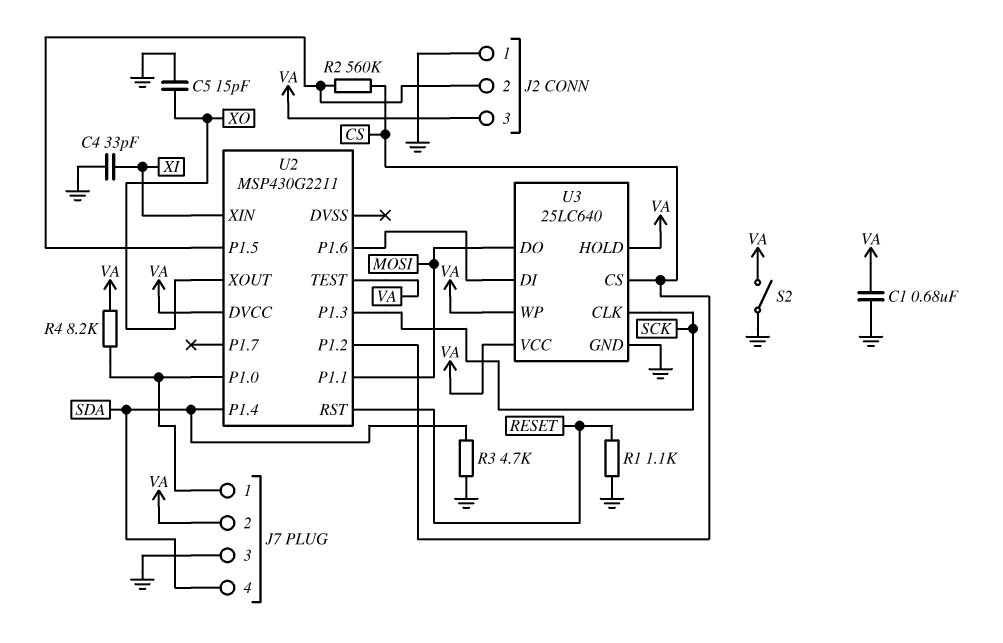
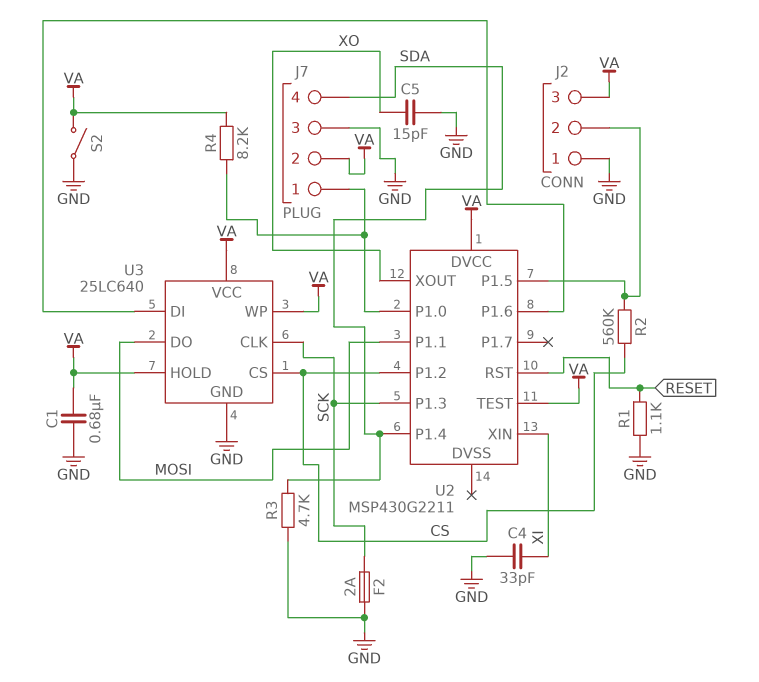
F2: none -> 2A (GND, SCK)

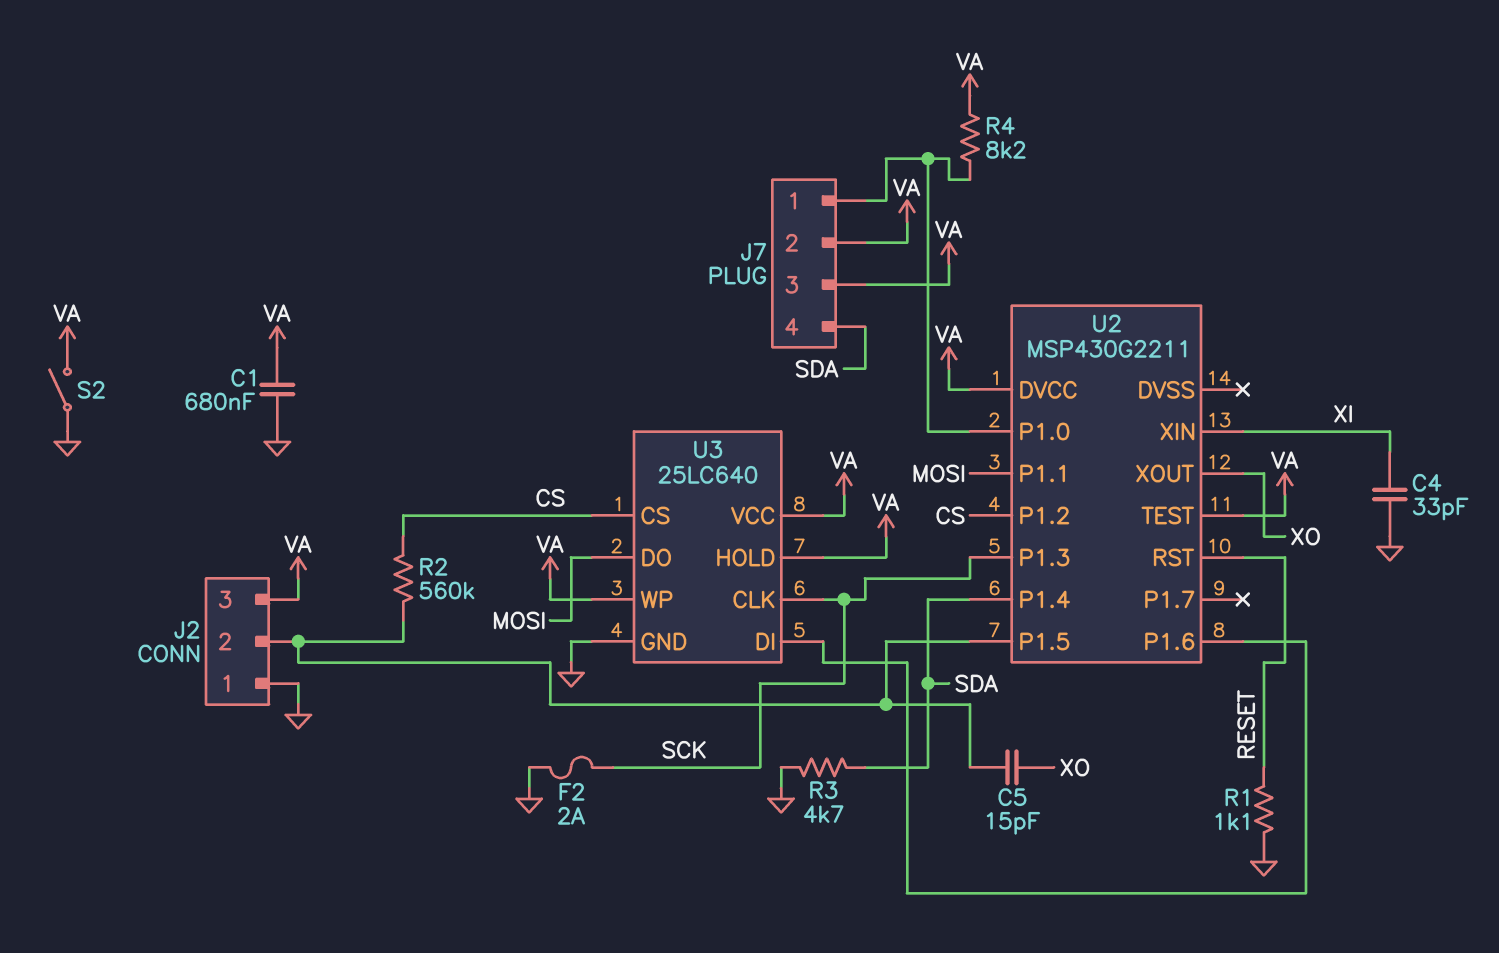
C5: 15pF (GND, XO) -> 15pF (J2/2, XO)
J7 pin 3: GND -> VA

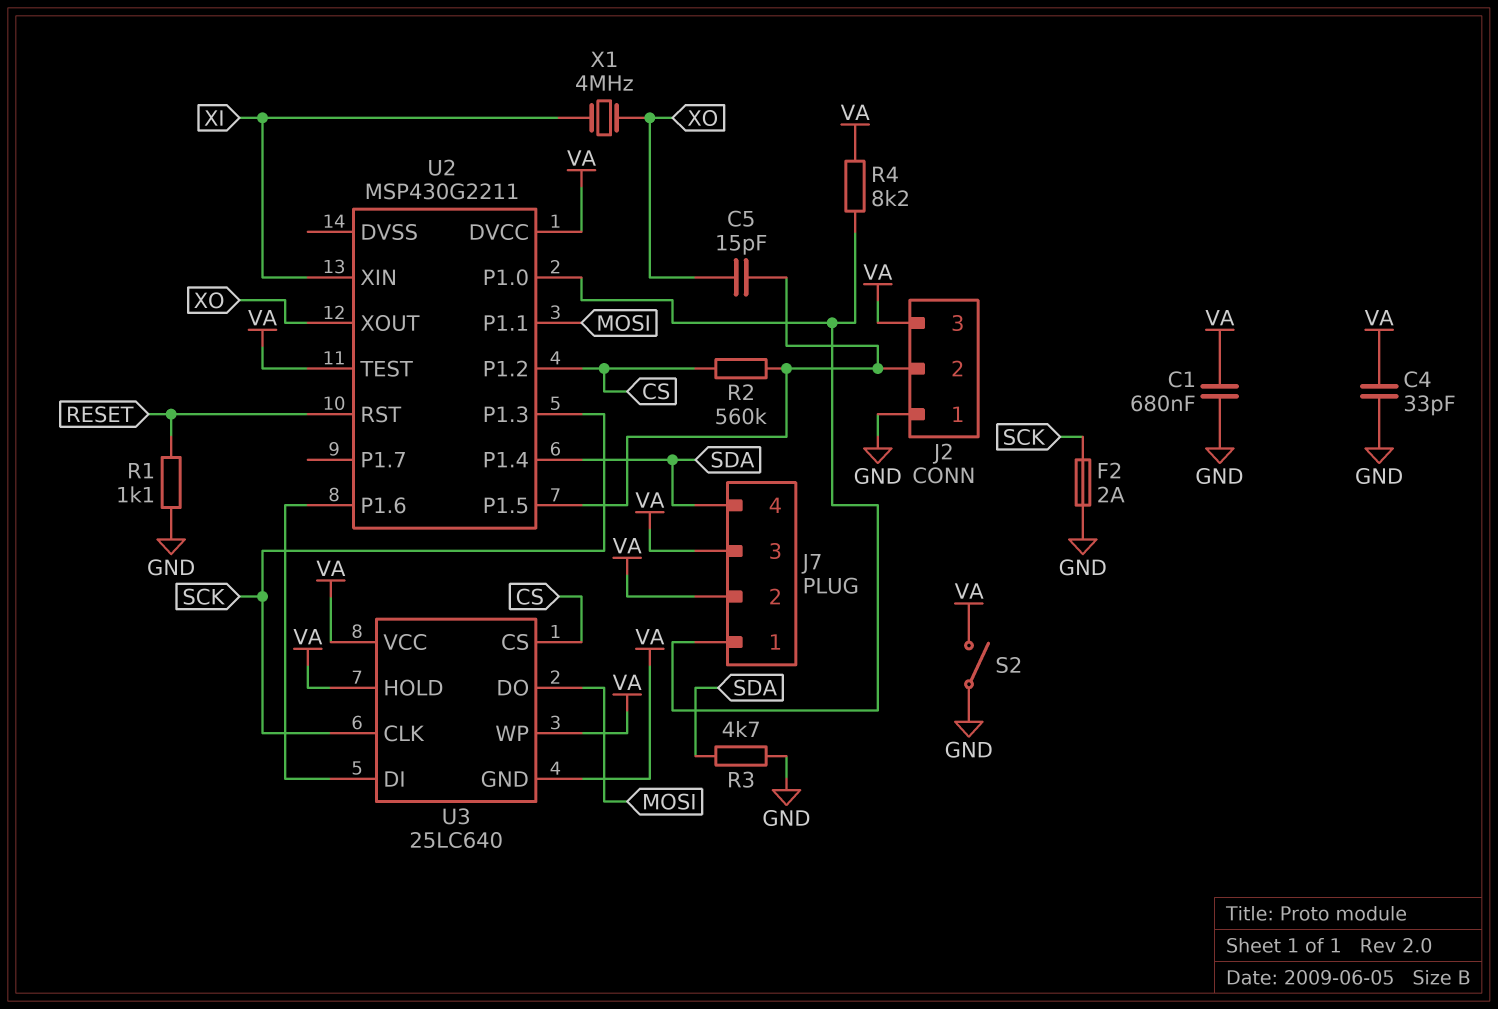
C4: 33pF (GND, XI) -> 33pF (GND, VA)
U3 pin GND: GND -> VA
X1: none -> 4MHz (XI, XO)

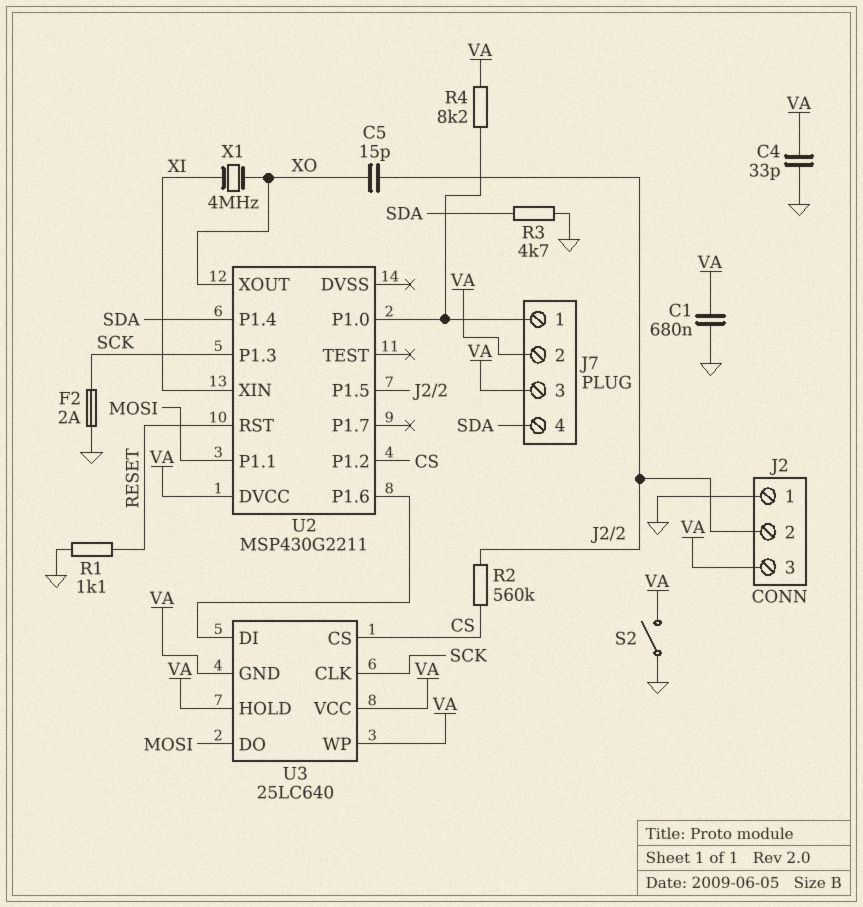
U2 pin TEST: VA -> none

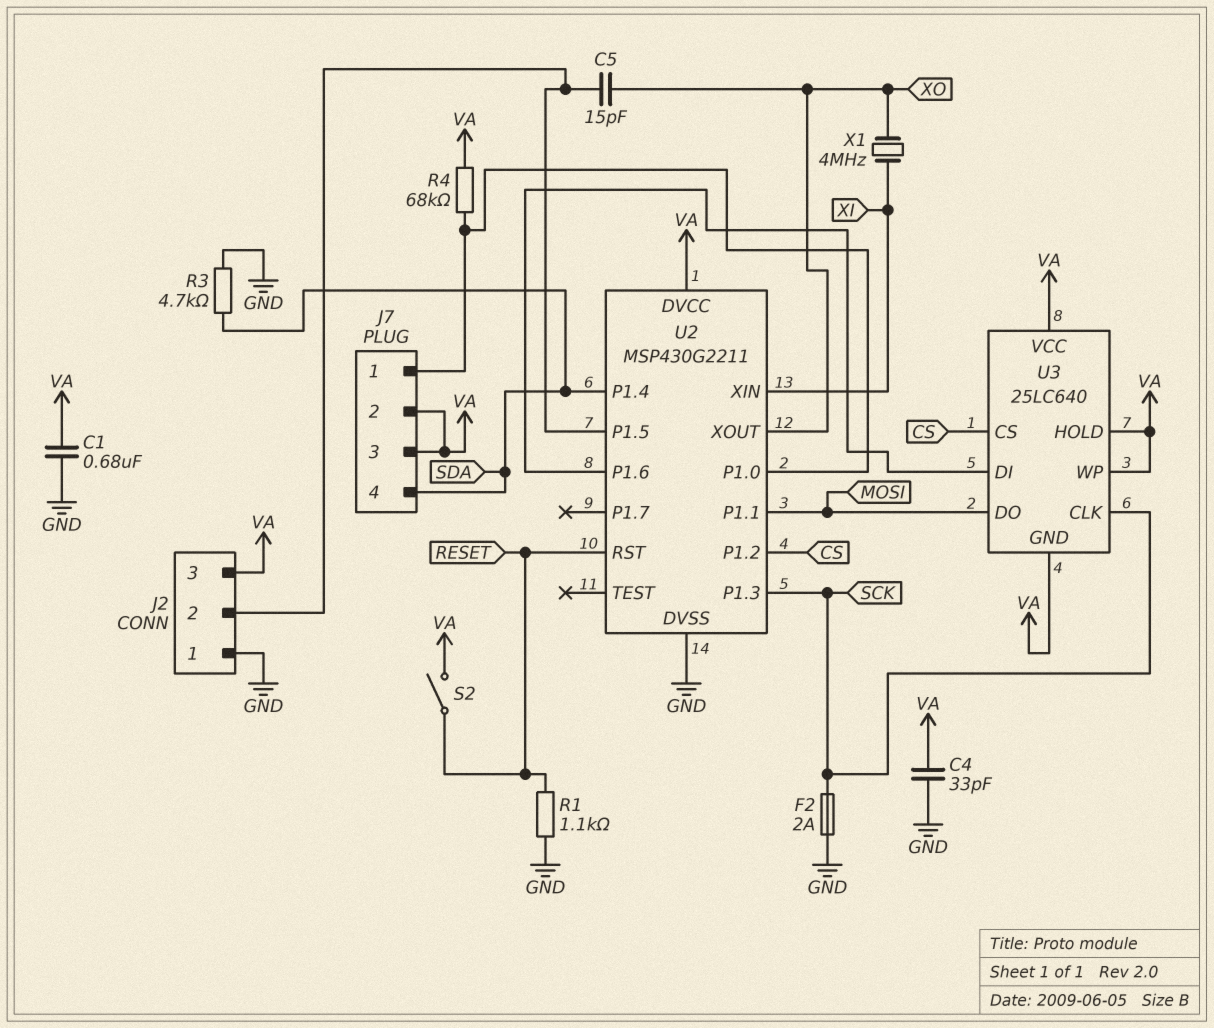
R2: 560k (CS, J2/2) -> none
R4: 8.2k (J7/1, VA) -> 68k (J7/1, VA)
S2: switch (GND, VA) -> switch (RESET, VA)
U2 pin DVSS: none -> GND

